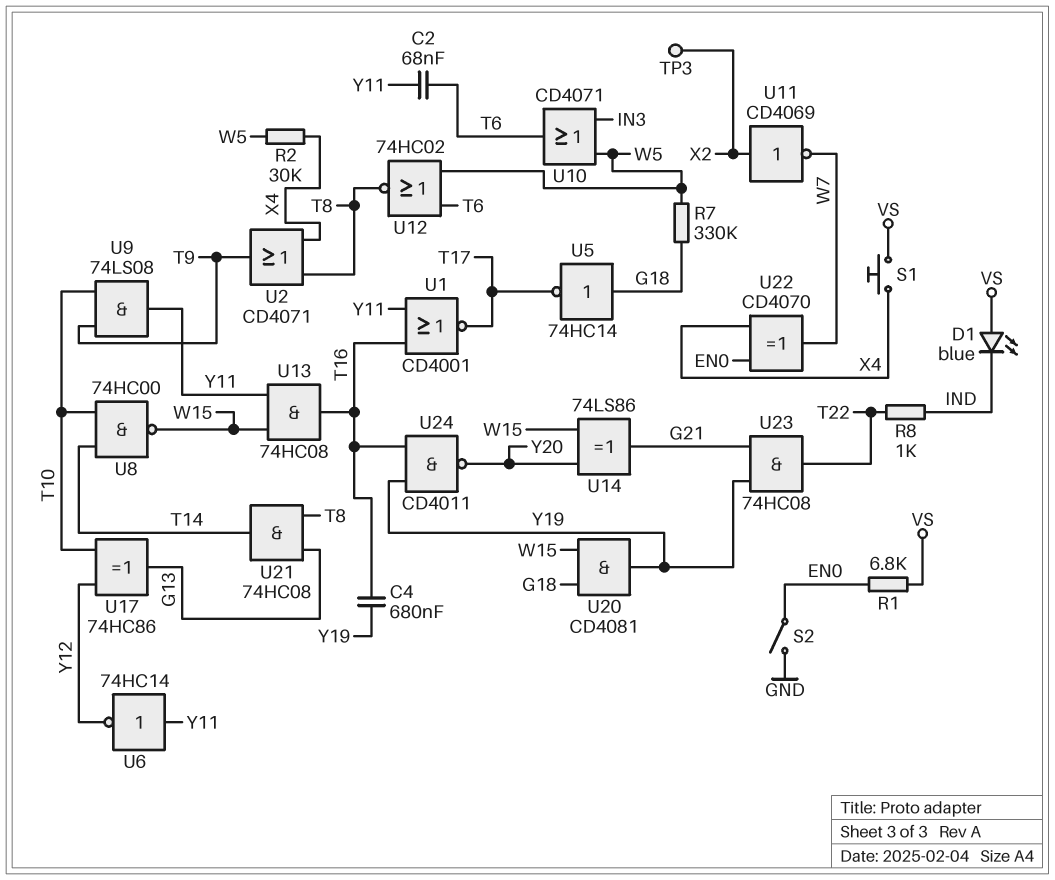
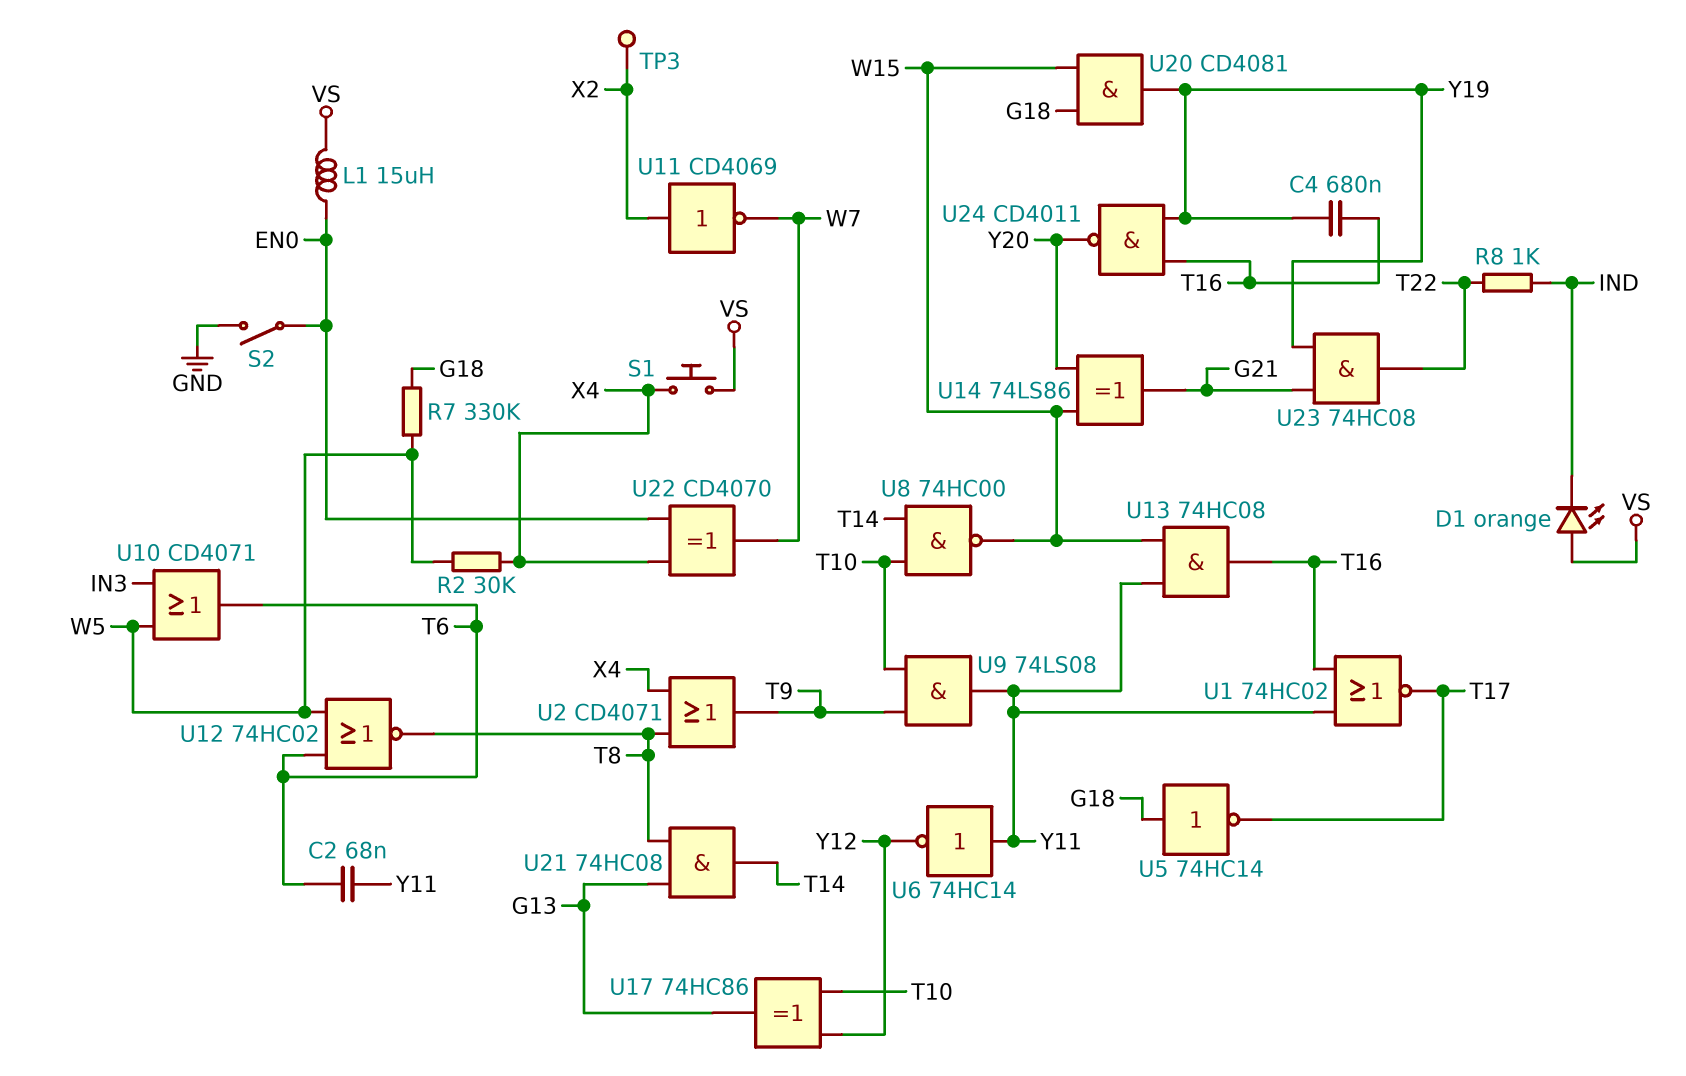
D1: LED blue (A VS, K IND) -> LED orange (A VS, K IND)
L1: none -> 15uH (EN0, VS)
R1: 6.8k (EN0, VS) -> none
U1: NOR CD4001 (in T16, in Y11, out T17) -> NOR 74HC02 (in T16, in Y11, out T17)

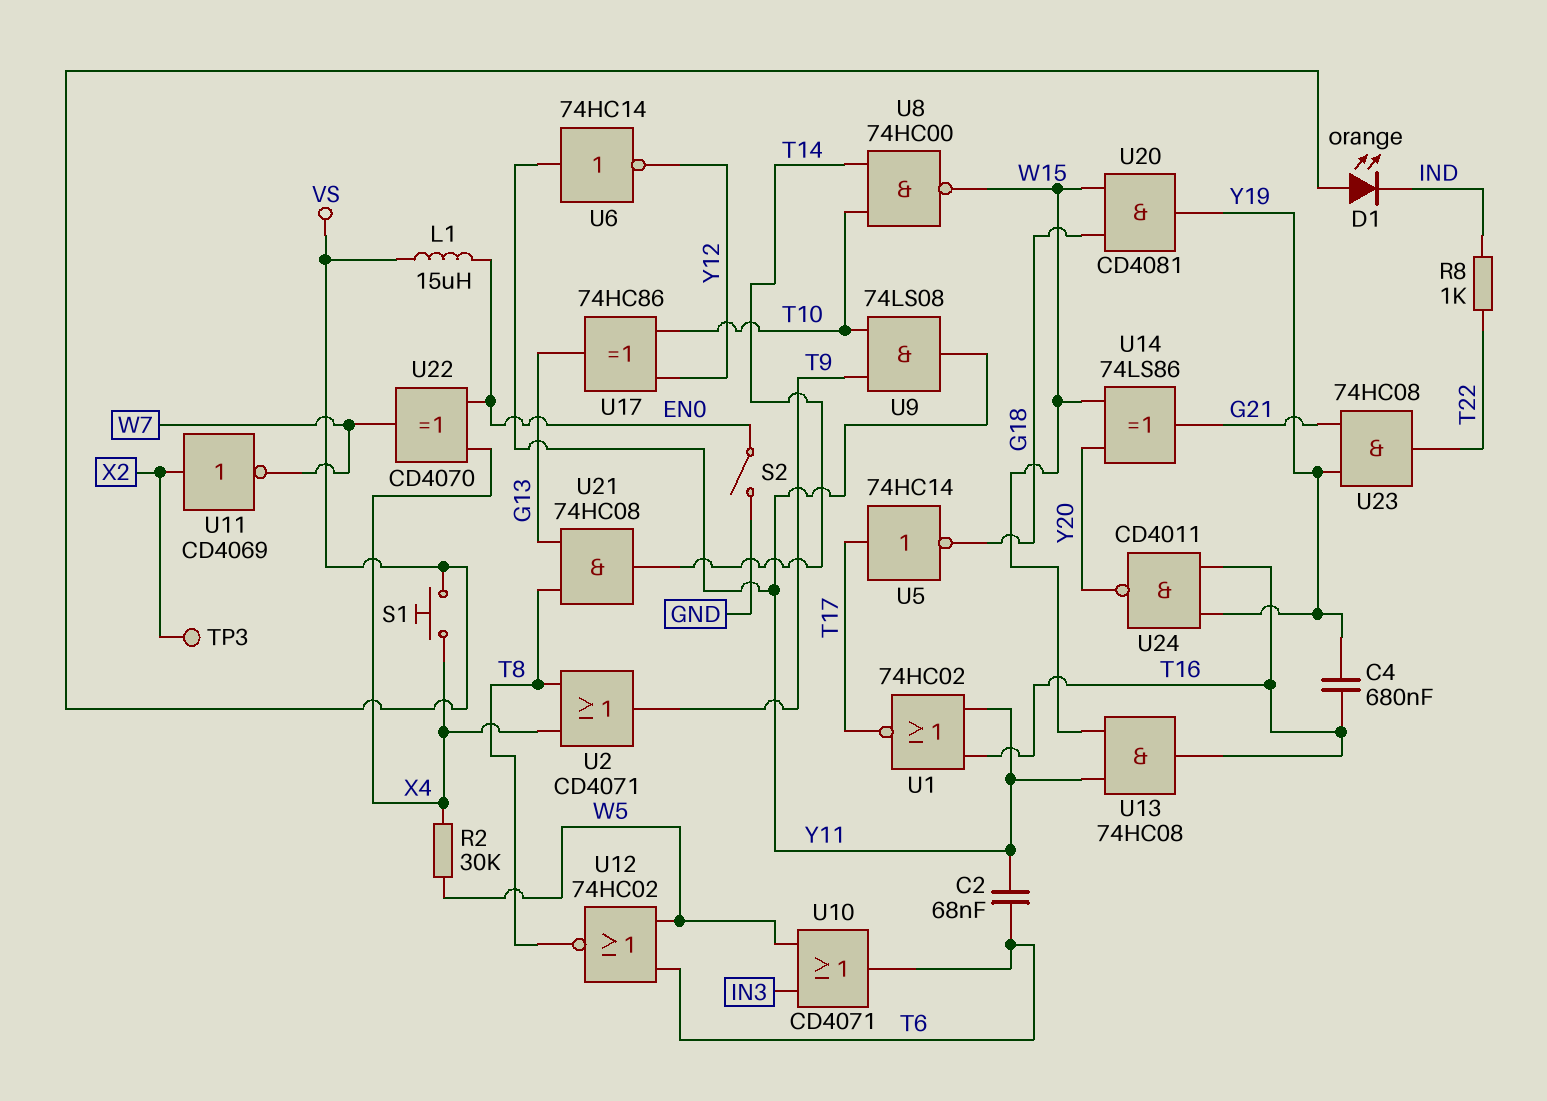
R7: 330k (G18, W5) -> none
U5: NOT 74HC14 (in G18, out T17) -> NOT 74HC14 (in T17, out G18)

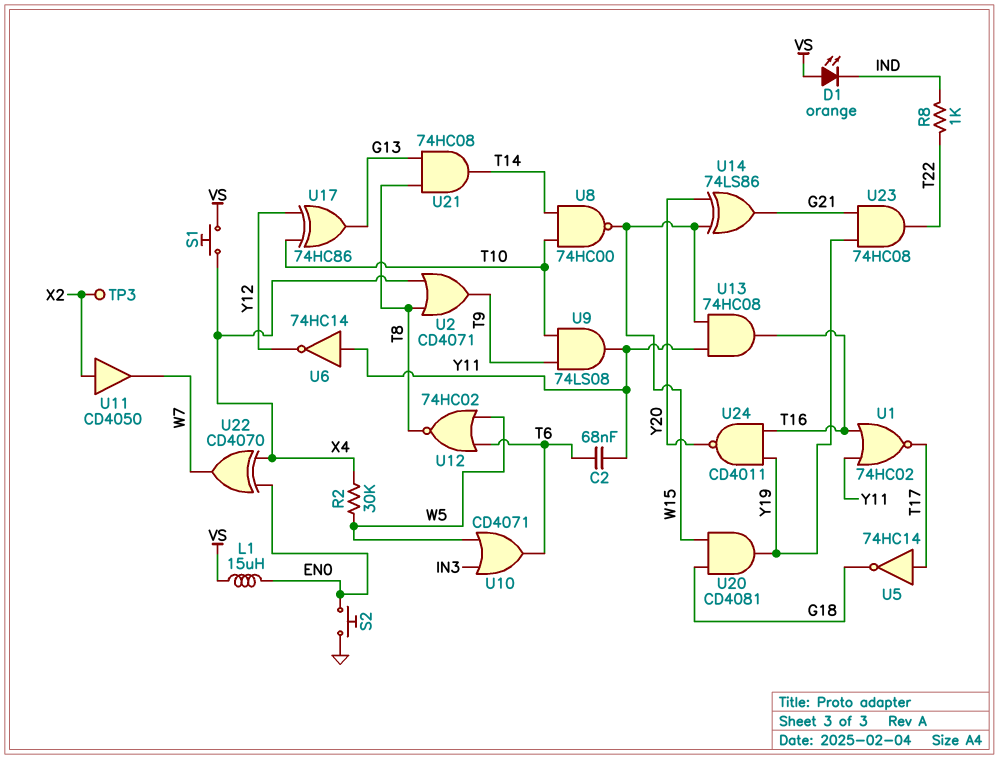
C4: 680nF (T16, Y19) -> none
S2: switch (EN0, GND) -> button (EN0, GND)
U11: NOT CD4069 (in X2, out W7) -> buffer CD4050 (in X2, out W7)

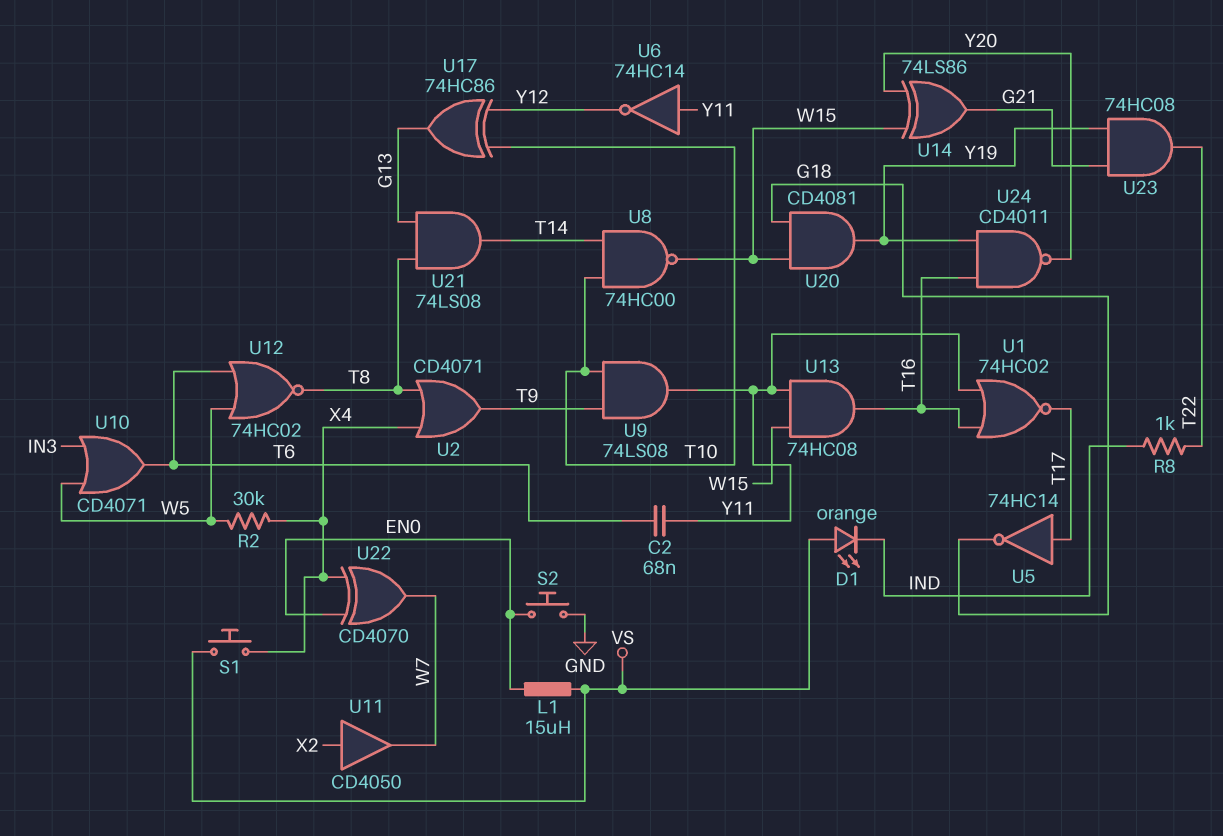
TP3: test point (X2) -> none
U21: AND 74HC08 (in G13, in T8, out T14) -> AND 74LS08 (in G13, in T8, out T14)

